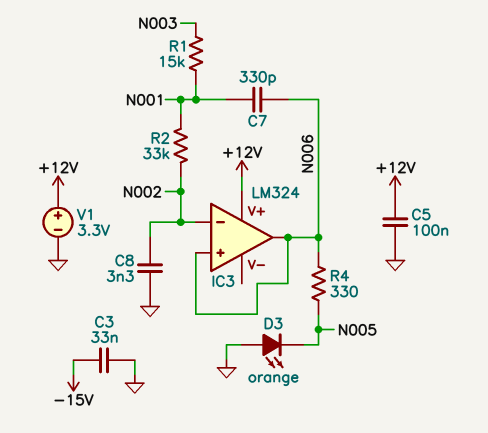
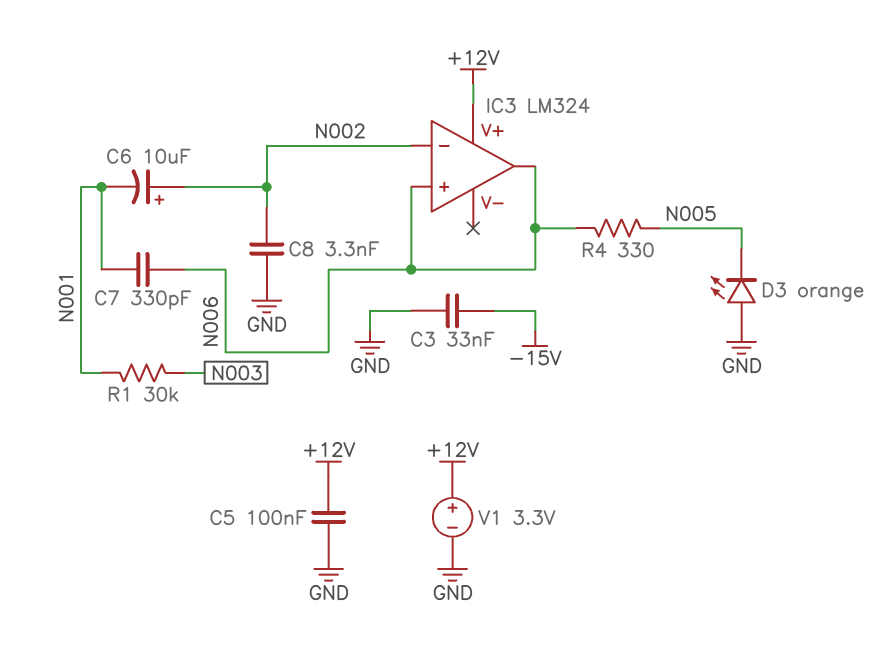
C6: none -> 10uF (plus N002, minus N001)
R1: 15k (N001, N003) -> 30k (N001, N003)
R2: 33k (N001, N002) -> none

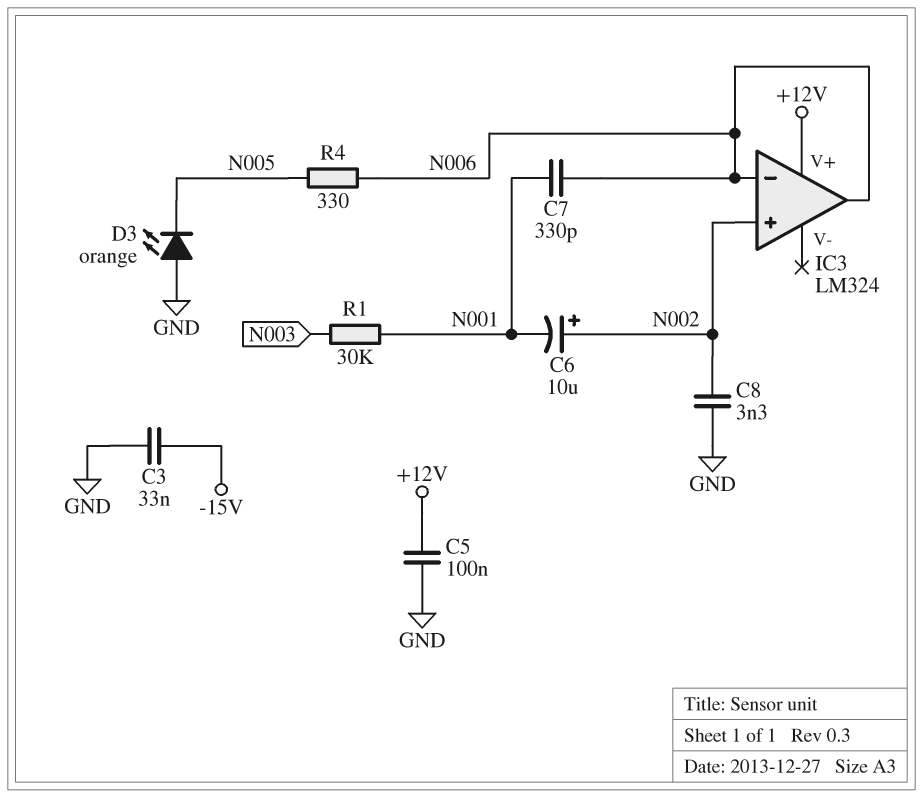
IC3 pin in+: N006 -> N002
IC3 pin in-: N002 -> N006
V1: 3.3V (plus +12V, minus GND) -> none

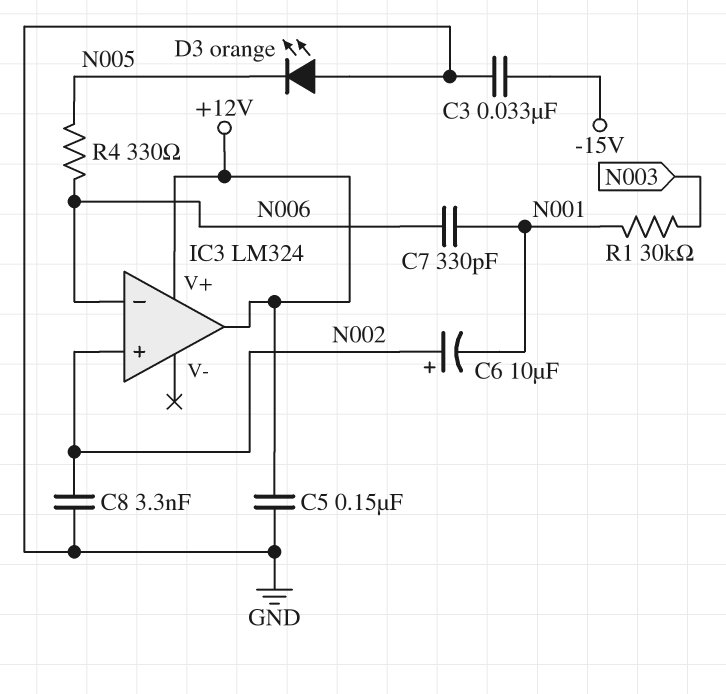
C5: 100nF (+12V, GND) -> 150nF (+12V, GND)
IC3 pin out: N006 -> +12V

